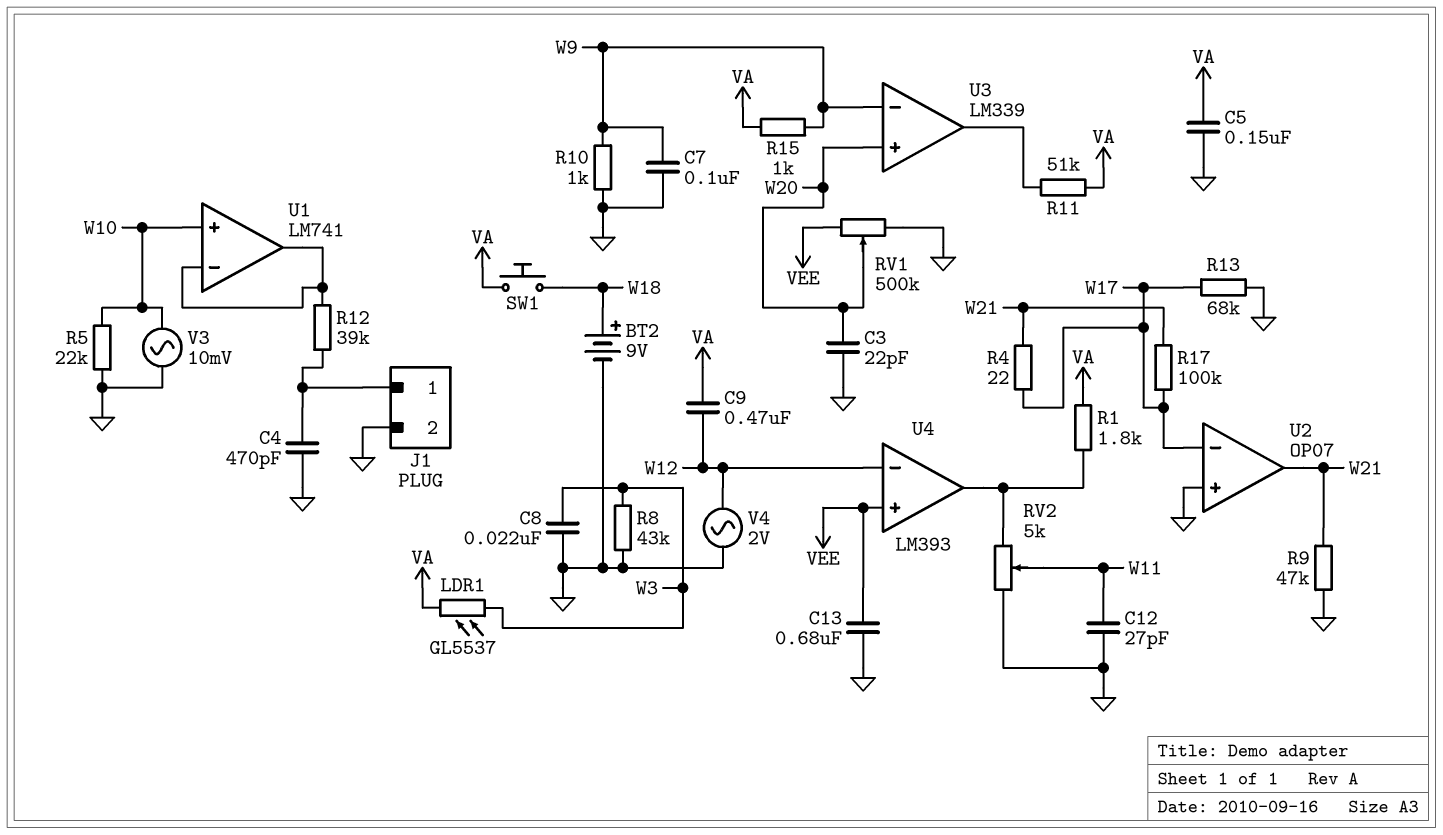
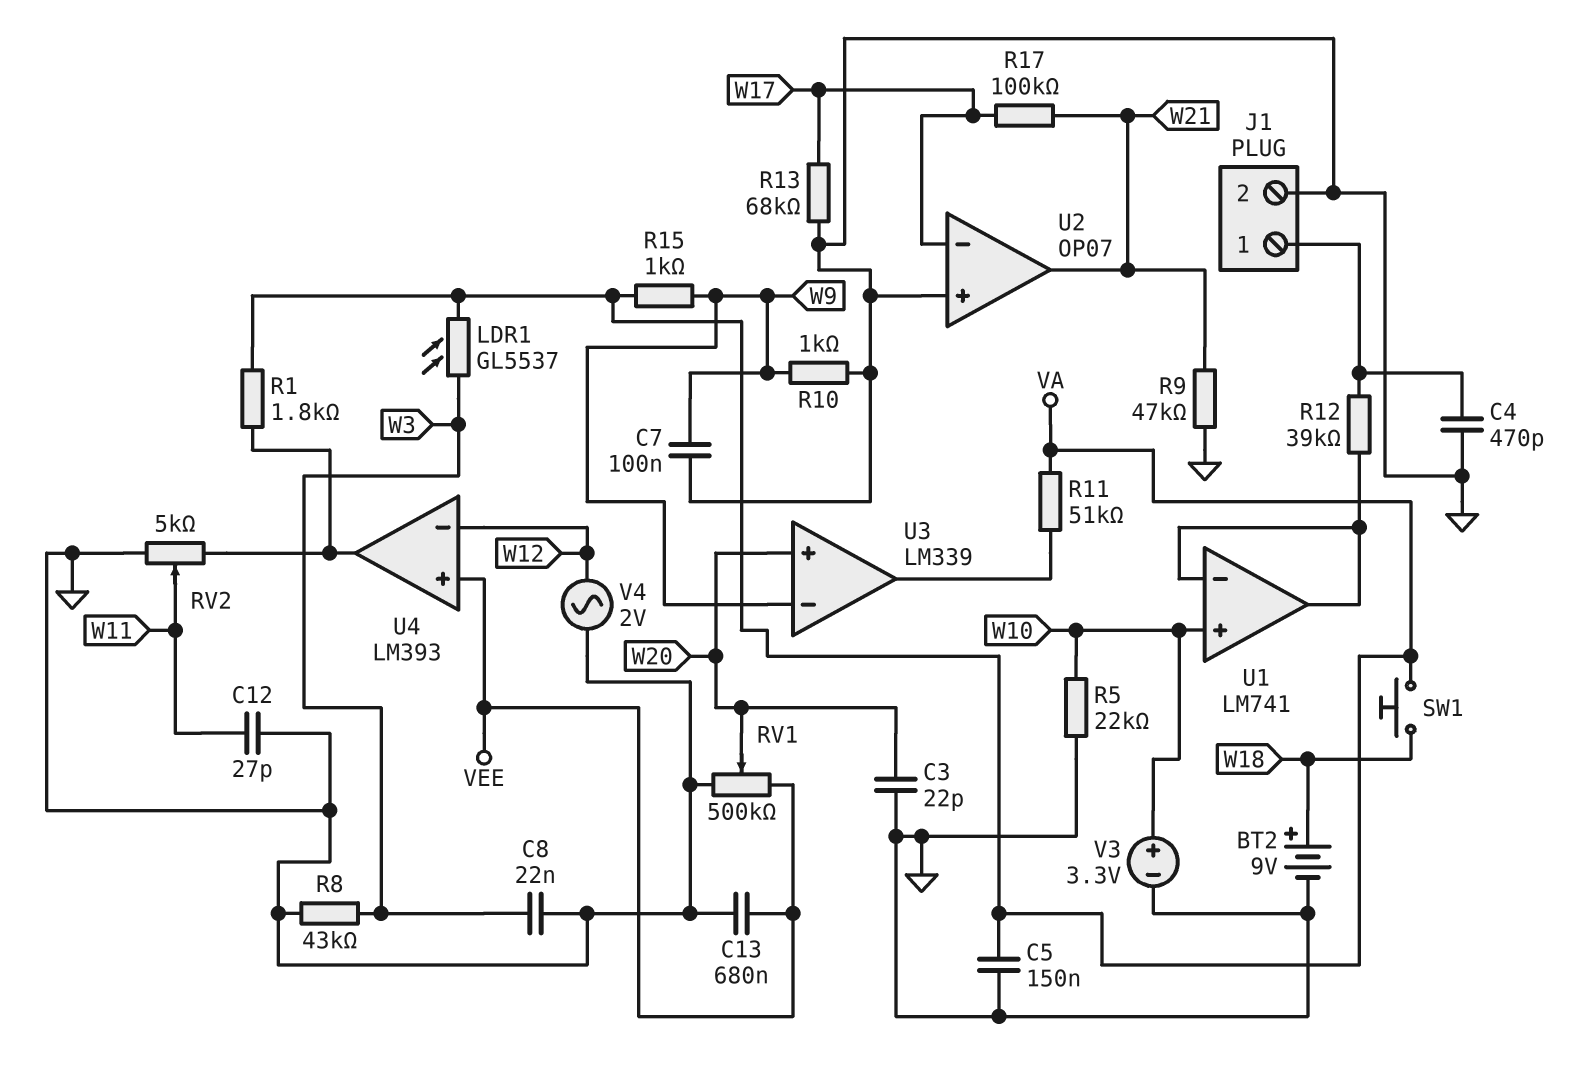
C9: 470nF (VA, W12) -> none
R4: 22 (W17, W21) -> none
V3: AC 10mV (GND, W10) -> 3.3V (plus W10, minus GND)

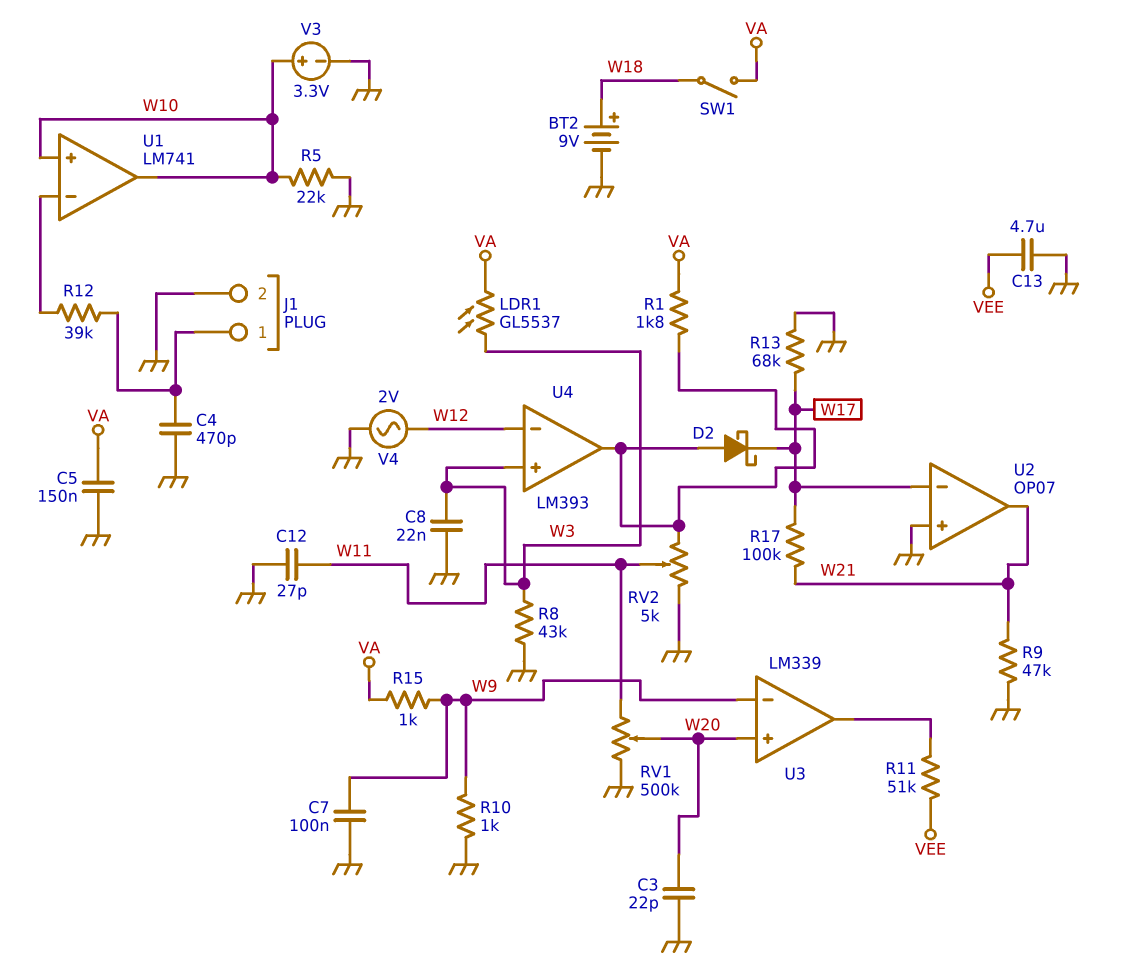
C13: 680nF (GND, VEE) -> 4.7uF (GND, VEE)
D2: none -> schottky (A U4/out, K W17)
R11: 51k (U3/out, VA) -> 51k (U3/out, VEE)
RV1: 500k (GND, VEE, wiper W20) -> 500k (GND, W11, wiper W20)
SW1: button (VA, W18) -> switch (VA, W18)
U1 pin out: U1/in- -> W10
U4 pin in+: VEE -> W3

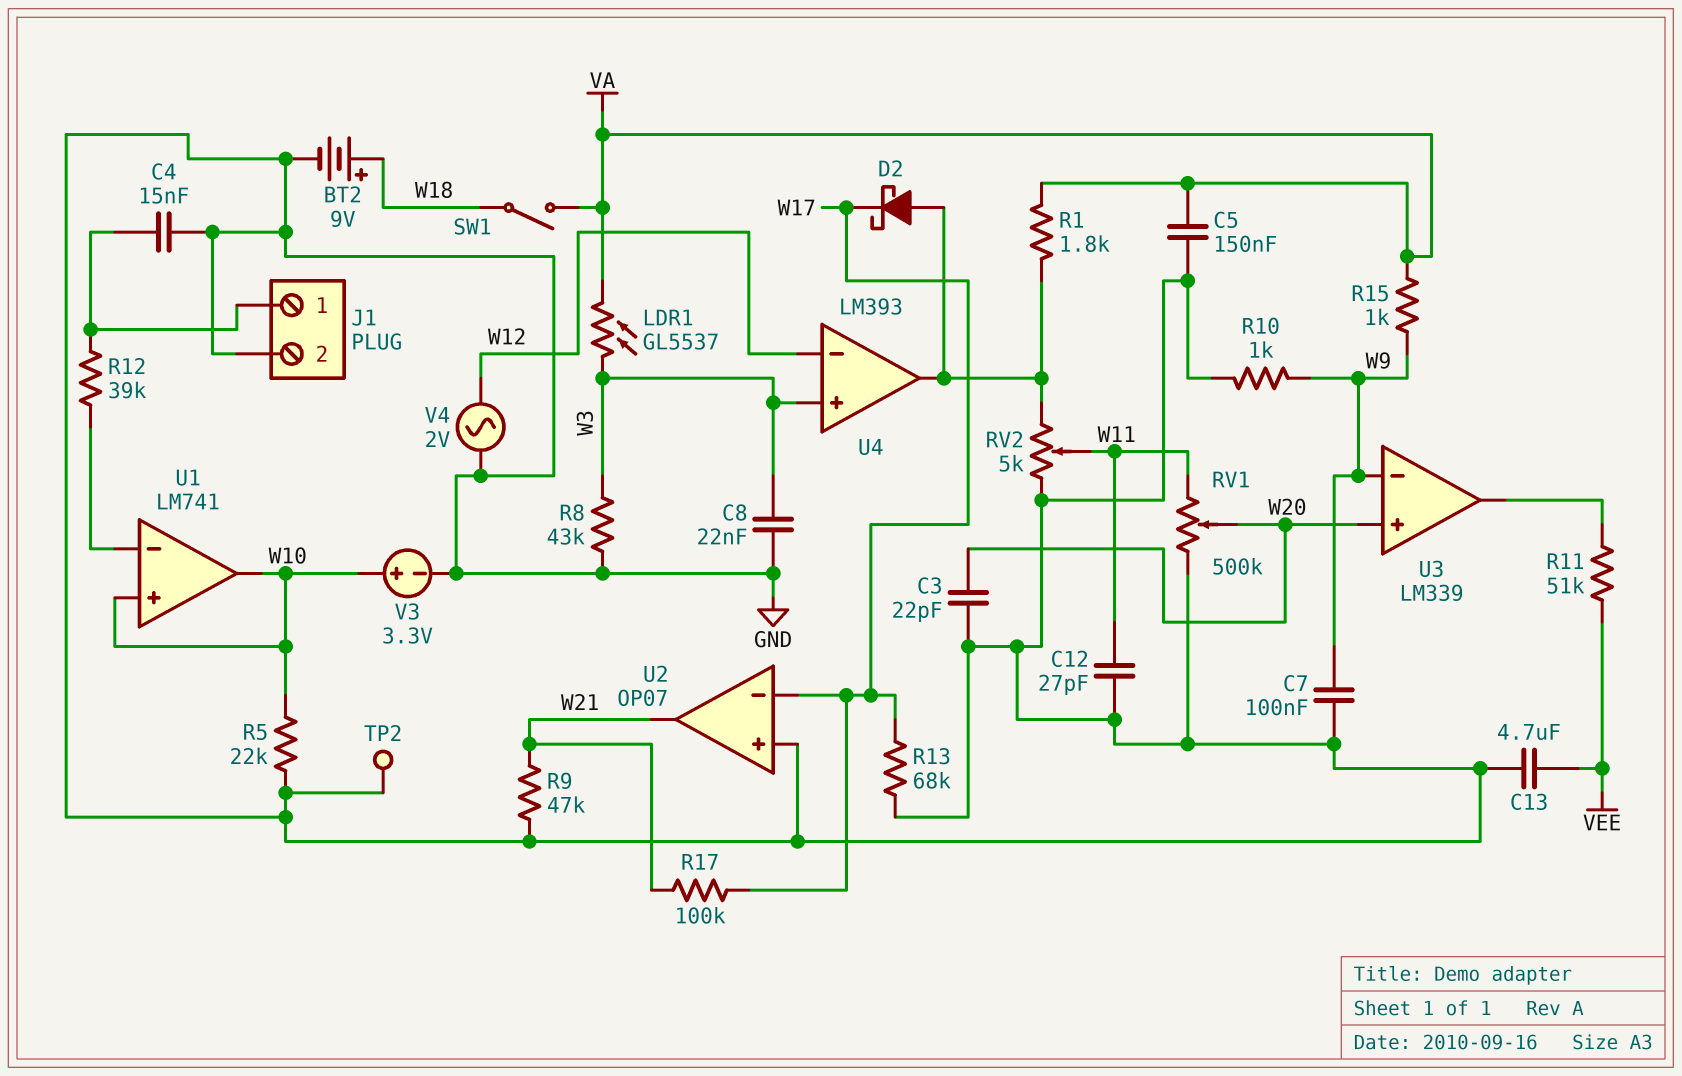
C4: 470pF (GND, J1/1) -> 15nF (GND, J1/1)
TP2: none -> test point (GND)

